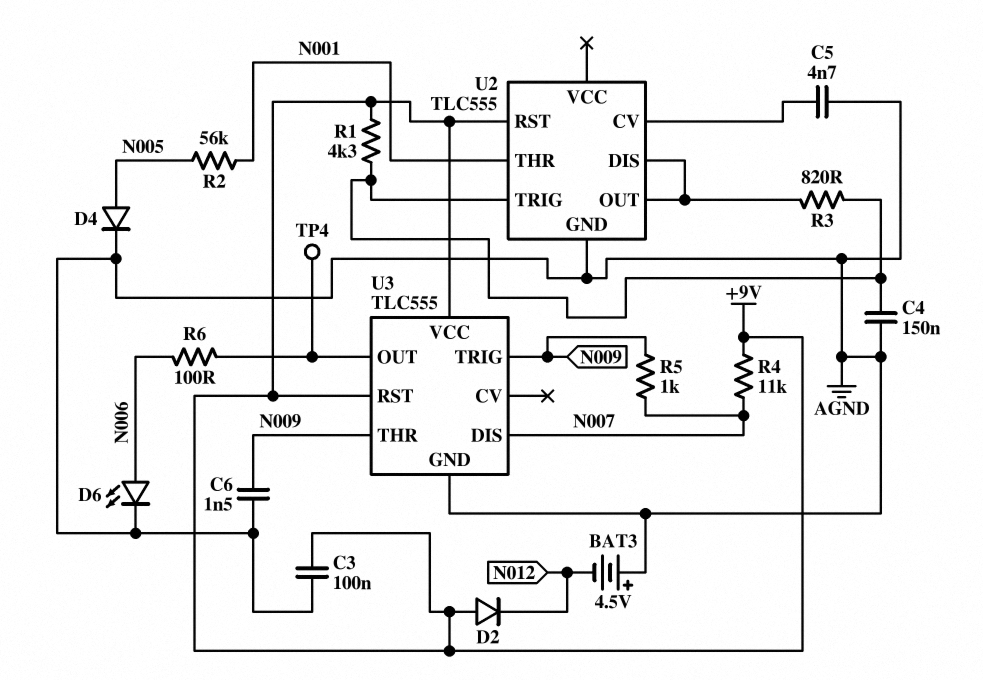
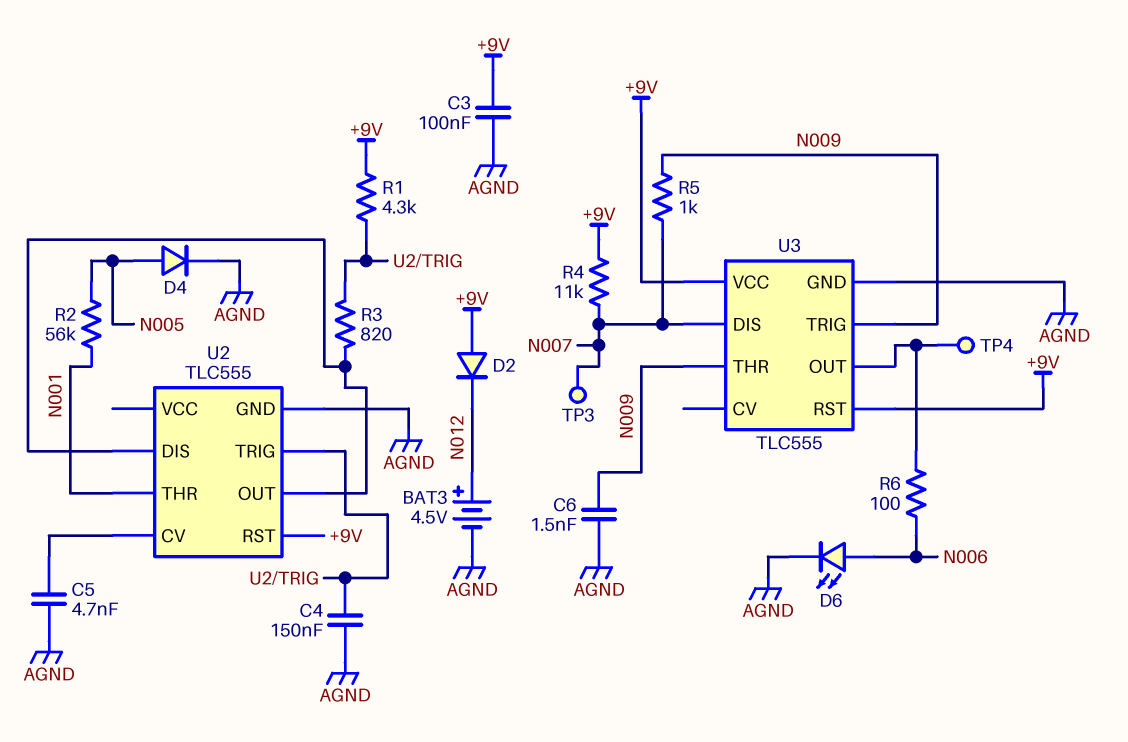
BAT3: 4.5V (plus AGND, minus N012) -> 4.5V (plus N012, minus AGND)
TP3: none -> test point (N007)

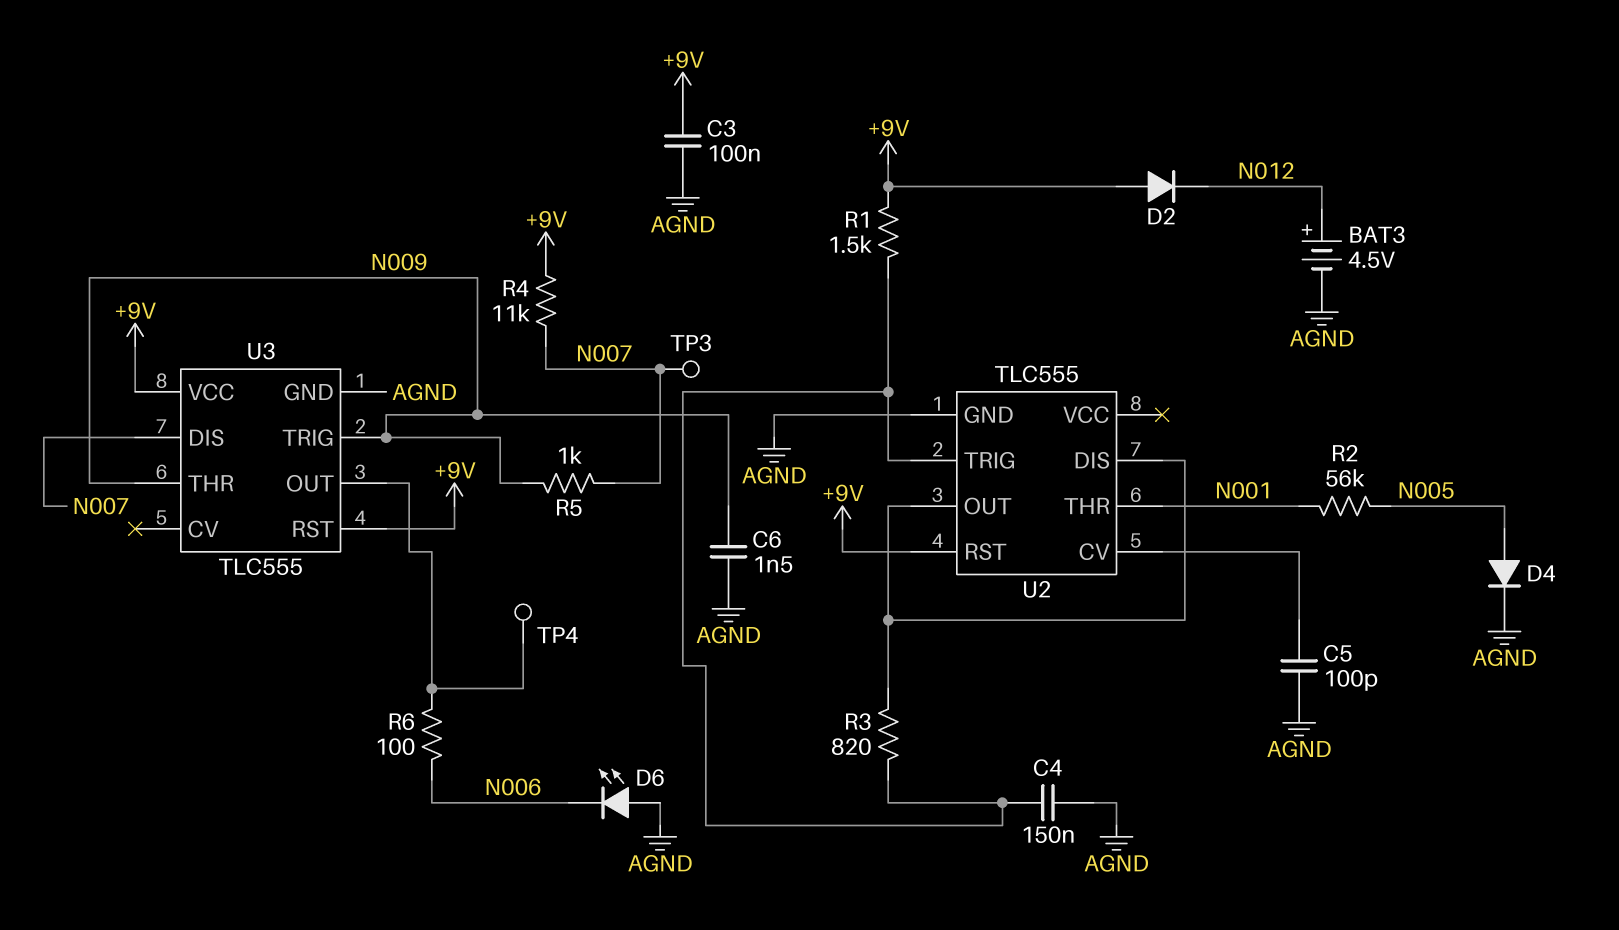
C5: 4.7nF (AGND, U2/CV) -> 100pF (AGND, U2/CV)
D6: LED (A N006, K AGND) -> LED (A AGND, K N006)
R1: 4.3k (+9V, U2/TRIG) -> 1.5k (+9V, U2/TRIG)

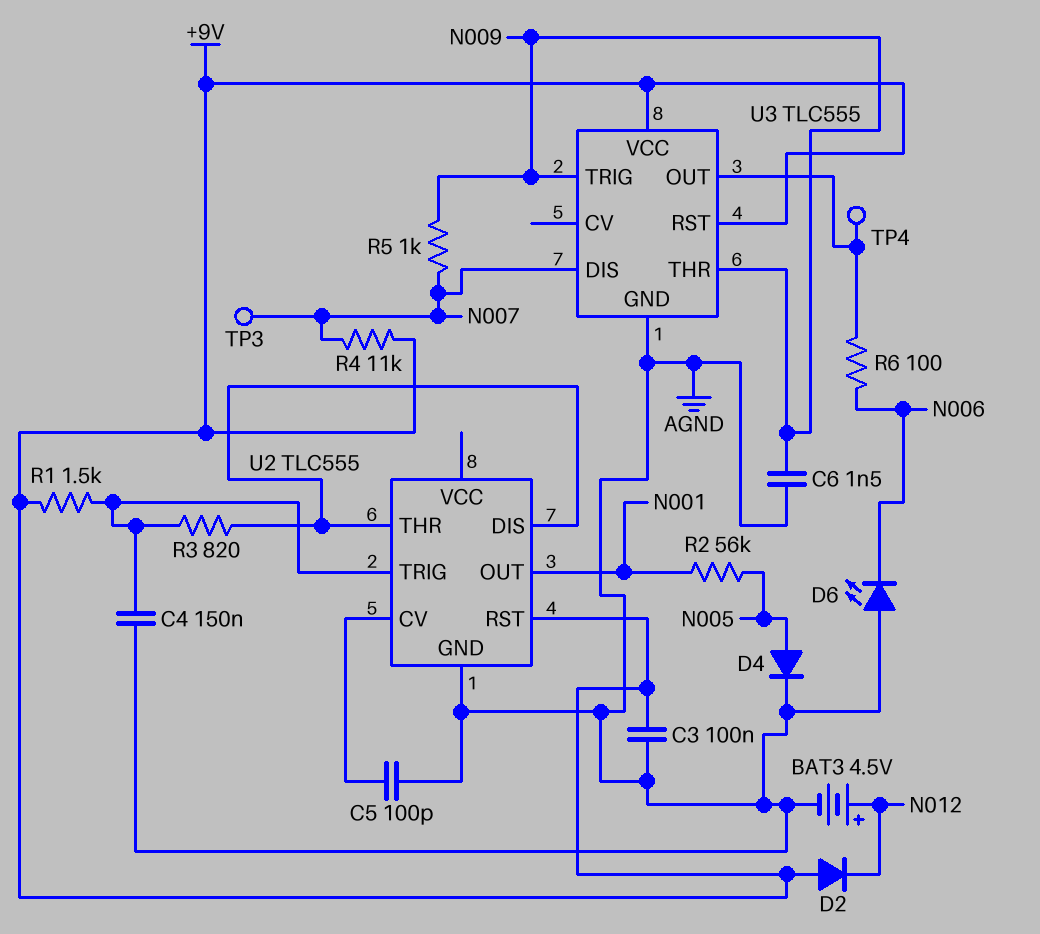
U2 pin OUT: U2/DIS -> N001
U2 pin THR: N001 -> U2/DIS

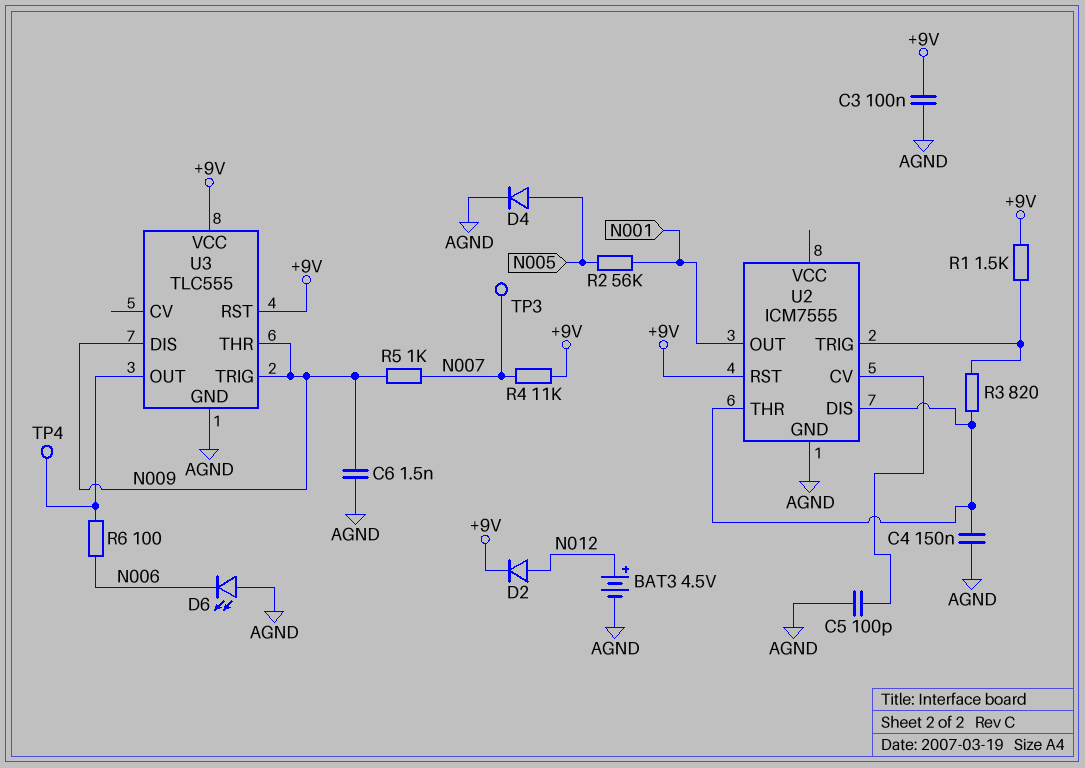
C4: 150nF (AGND, U2/TRIG) -> 150nF (AGND, U2/DIS)
D2: diode (A +9V, K N012) -> diode (A N012, K +9V)
U2: TLC555 -> ICM7555
U3 pin DIS: N007 -> N009

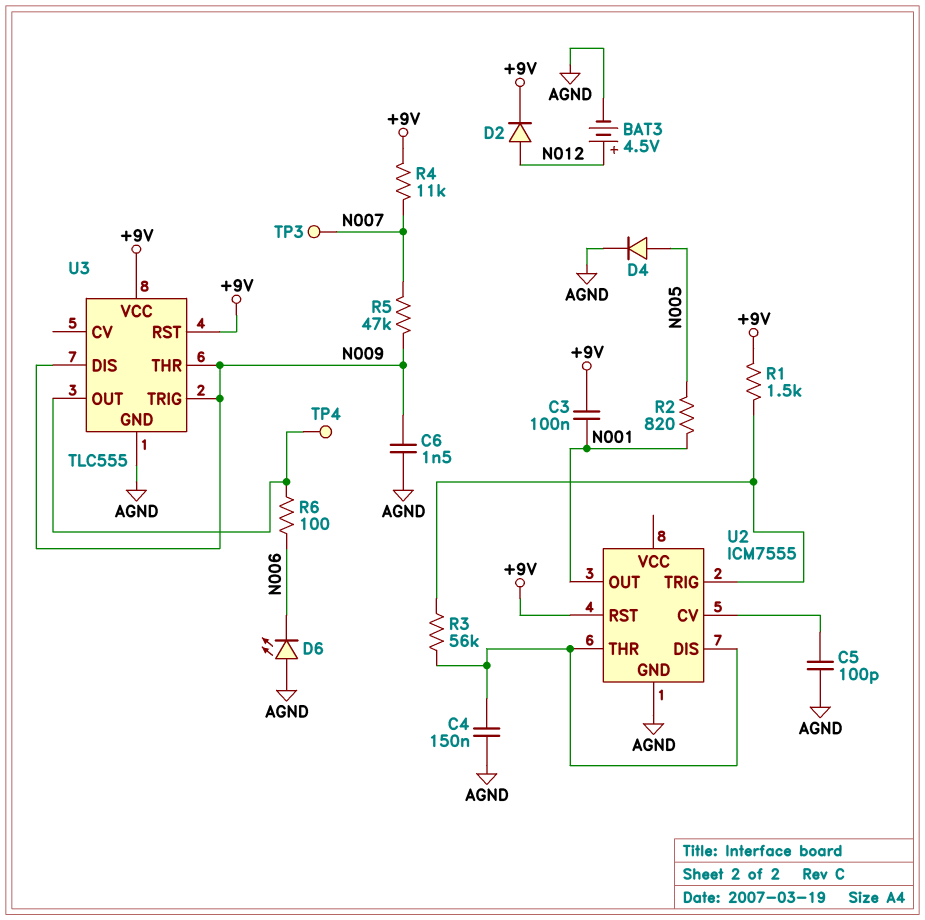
C3: 100nF (+9V, AGND) -> 100nF (+9V, N001)
R2: 56k (N001, N005) -> 820 (N001, N005)
R3: 820 (U2/DIS, U2/TRIG) -> 56k (U2/DIS, U2/TRIG)
R5: 1k (N007, N009) -> 47k (N007, N009)

